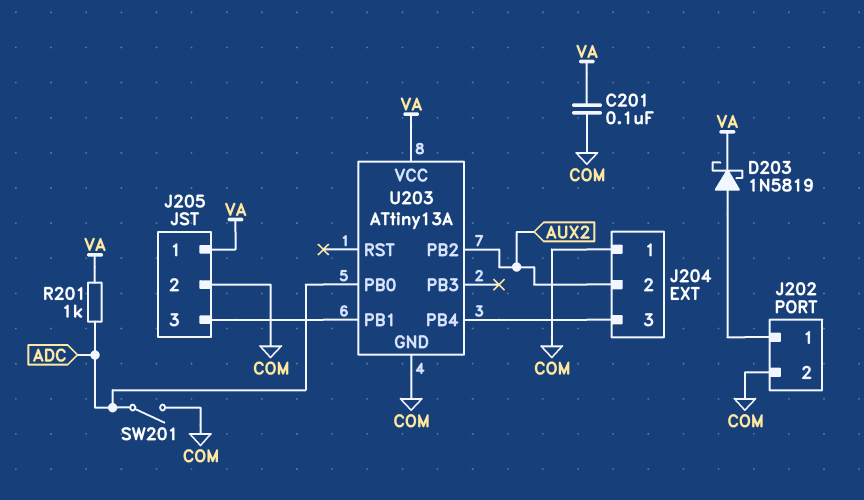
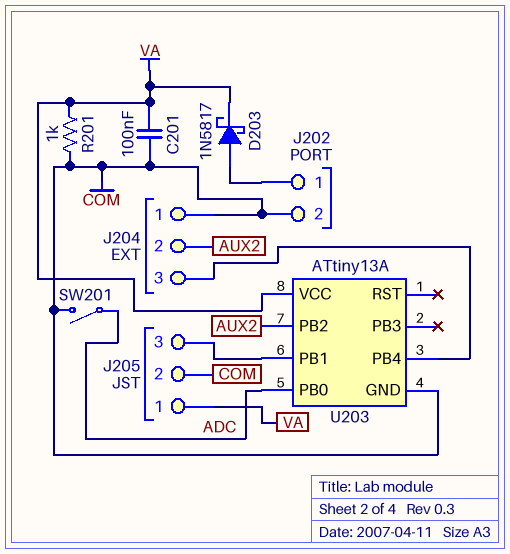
D203: schottky 1N5819 (A J202/1, K VA) -> schottky 1N5817 (A J202/1, K VA)
R201: 1k (ADC, VA) -> 1k (COM, VA)

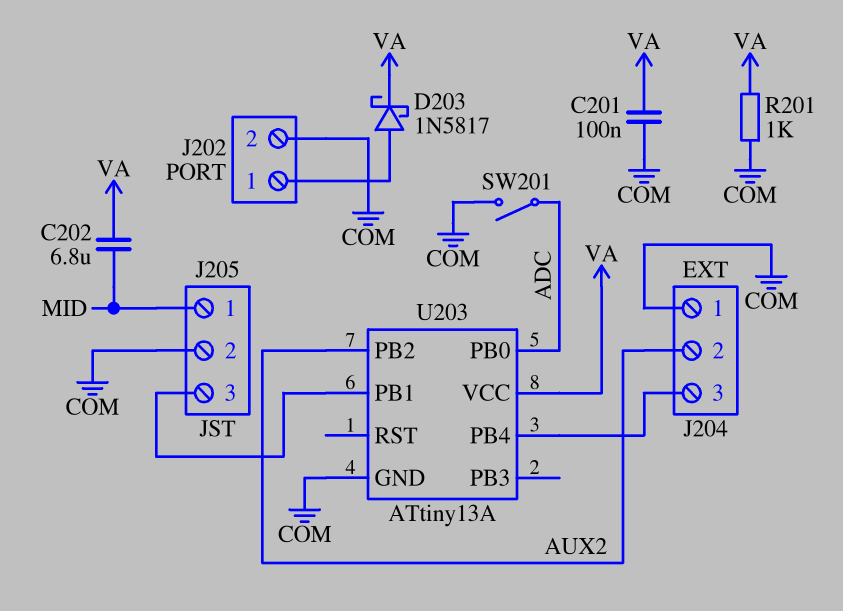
C202: none -> 6.8uF (MID, VA)
J205 pin 1: VA -> MID

